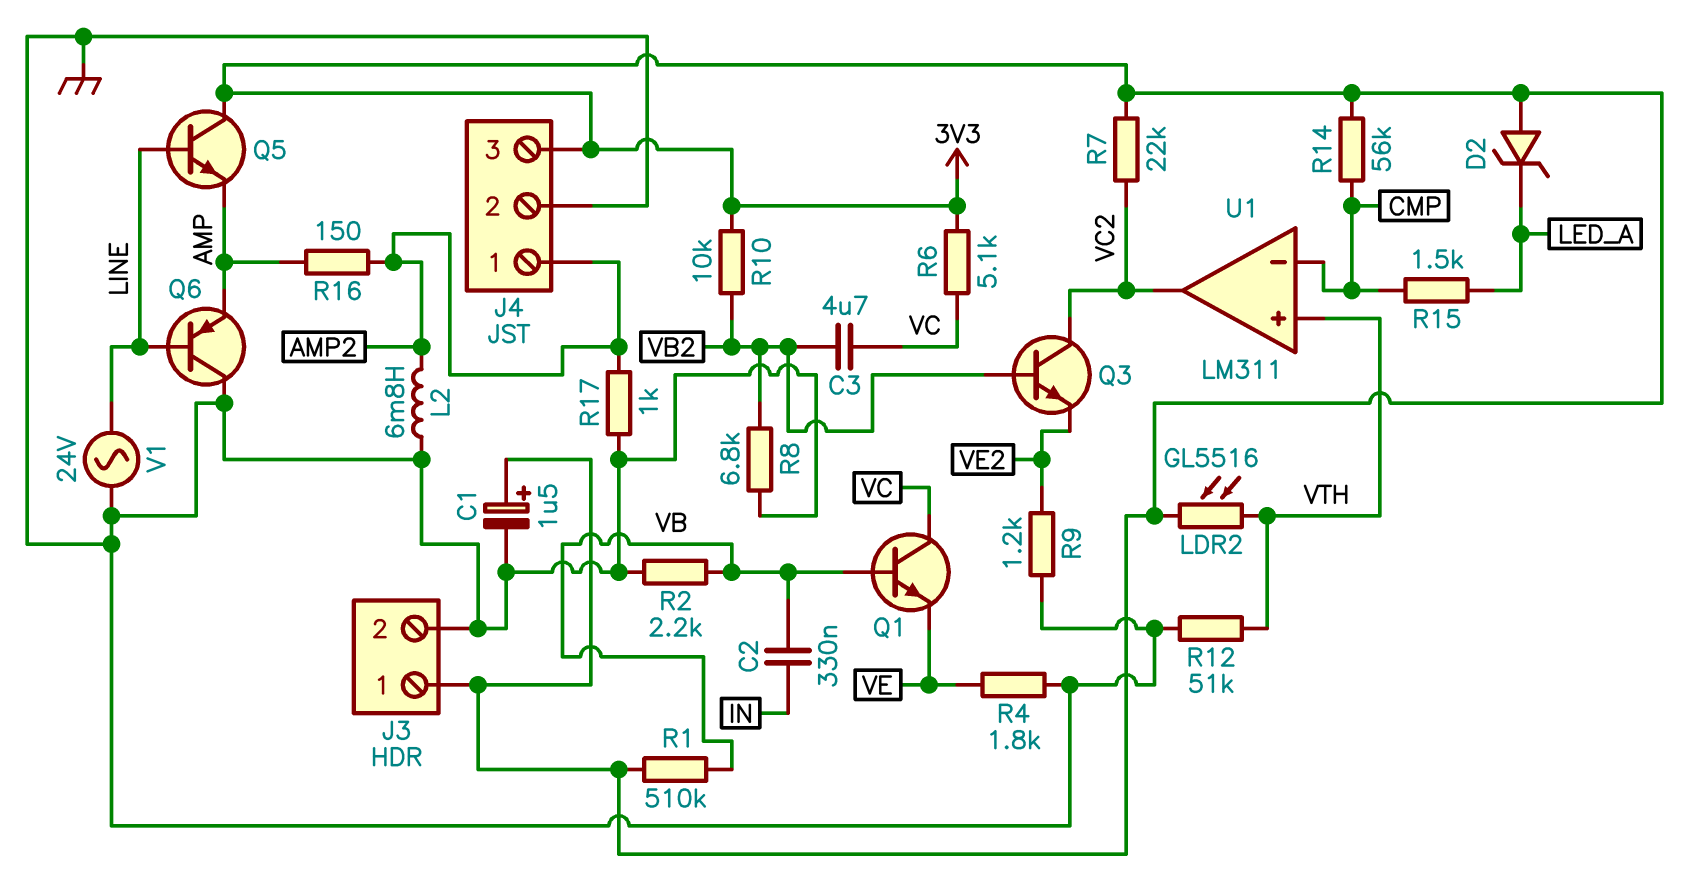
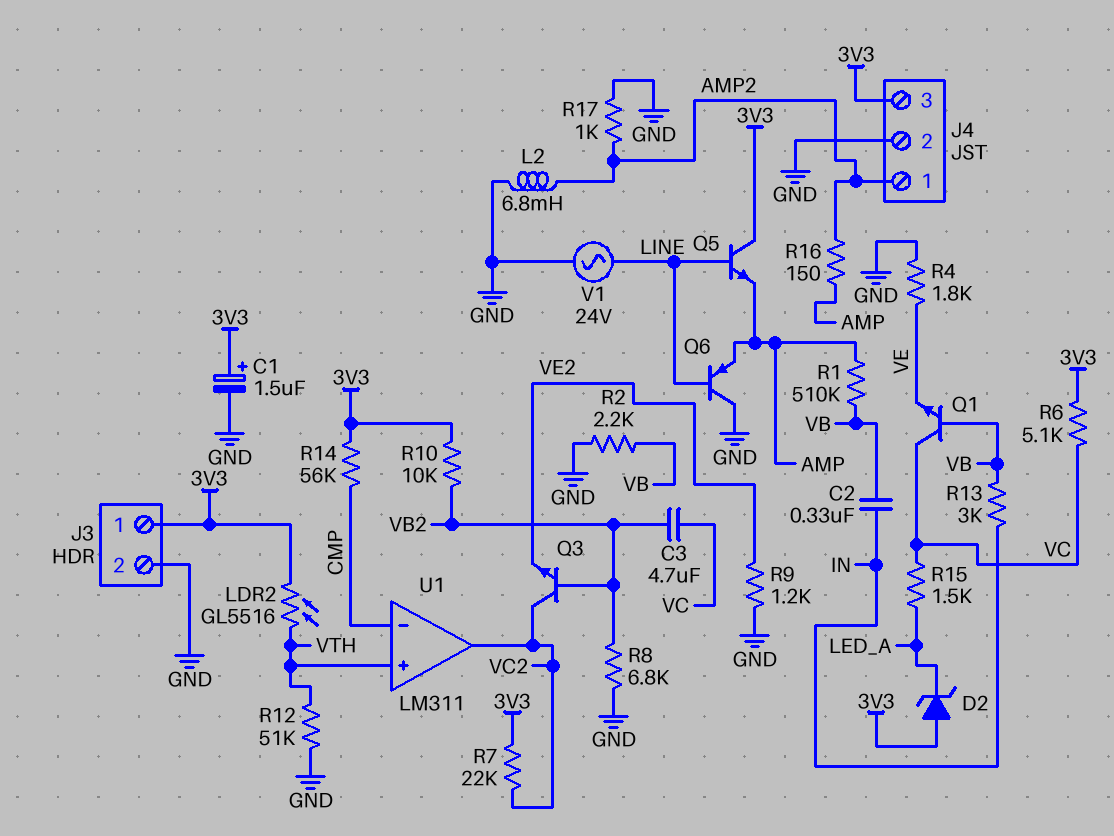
R1: 510k (3V3, VB) -> 510k (AMP, VB)
R13: none -> 3k (IN, VB)
R15: 1.5k (CMP, LED_A) -> 1.5k (LED_A, VC)

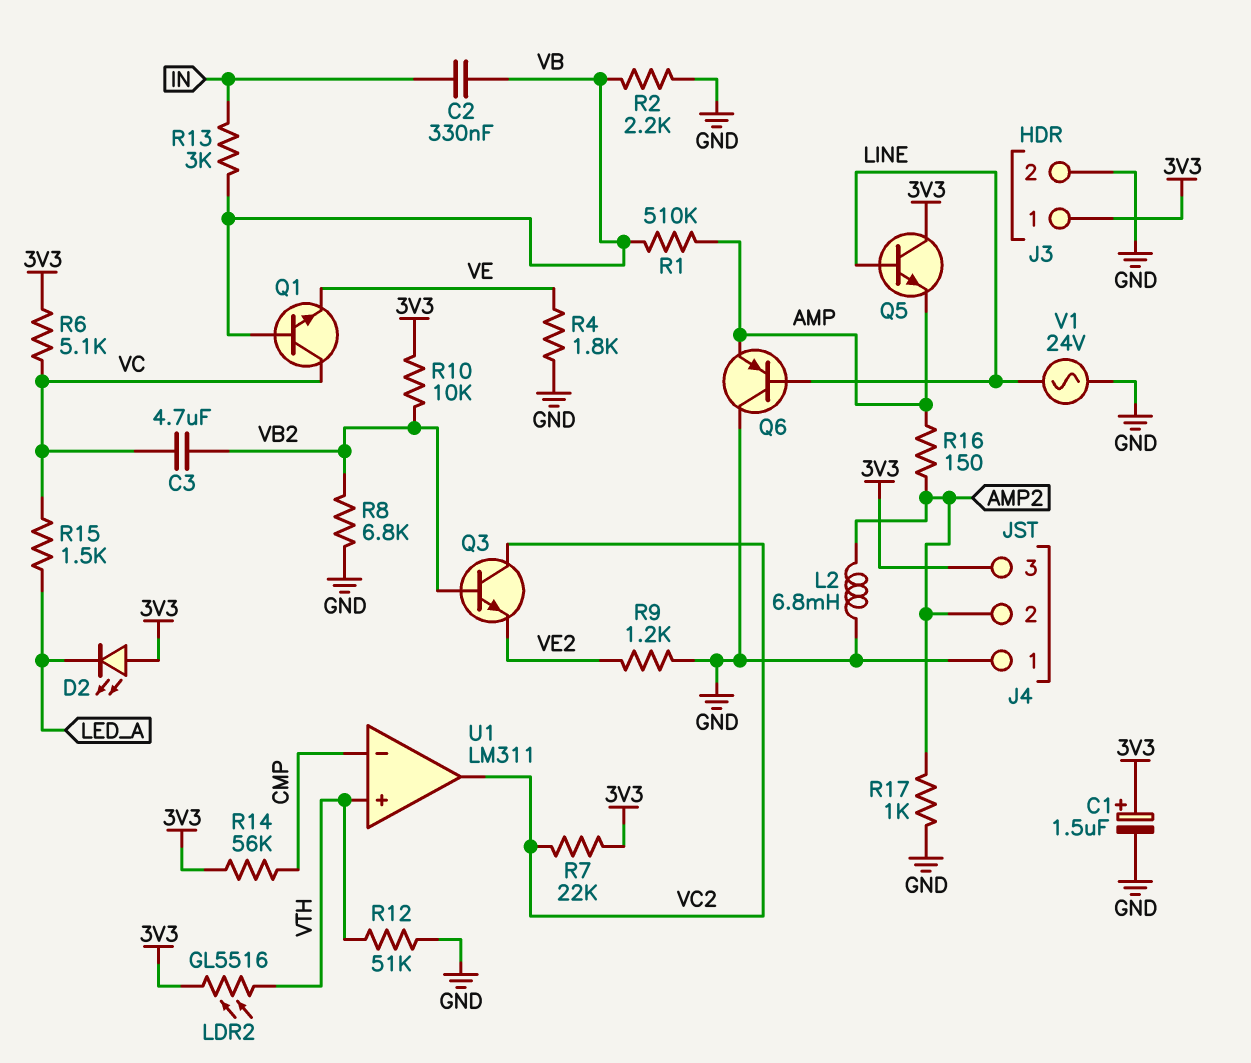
D2: zener (A 3V3, K LED_A) -> LED (A 3V3, K LED_A)
J4 pin 1: AMP2 -> GND
J4 pin 2: GND -> AMP2

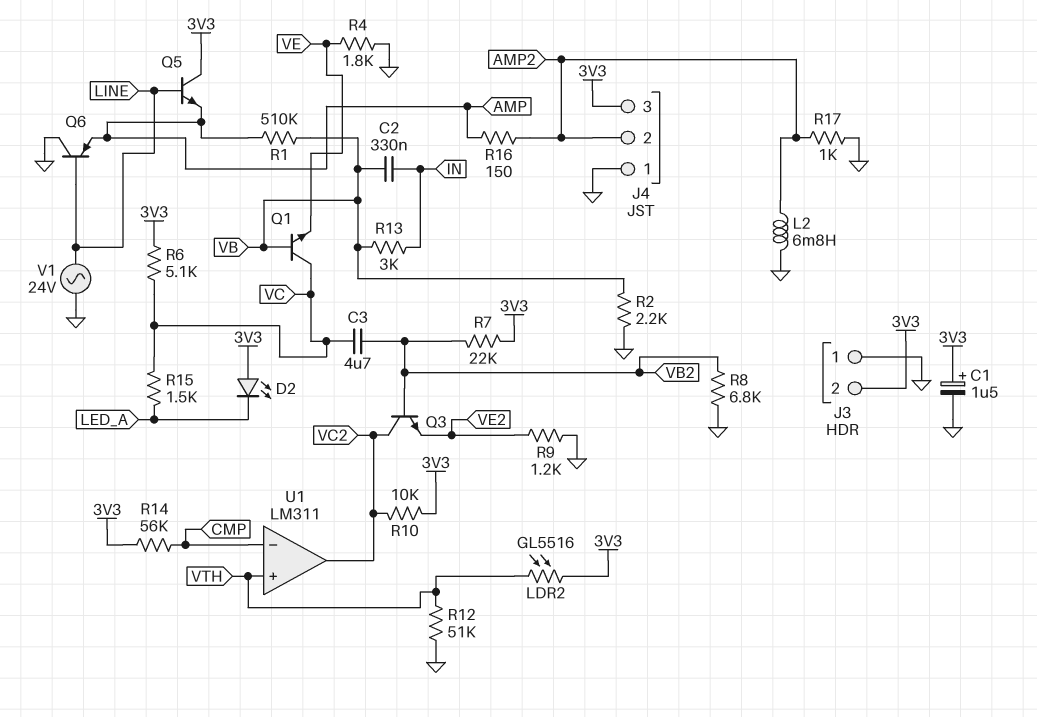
J3 pin 1: 3V3 -> GND
J3 pin 2: GND -> 3V3
R7: 22k (3V3, VC2) -> 22k (3V3, VB2)
R10: 10k (3V3, VB2) -> 10k (3V3, VC2)

